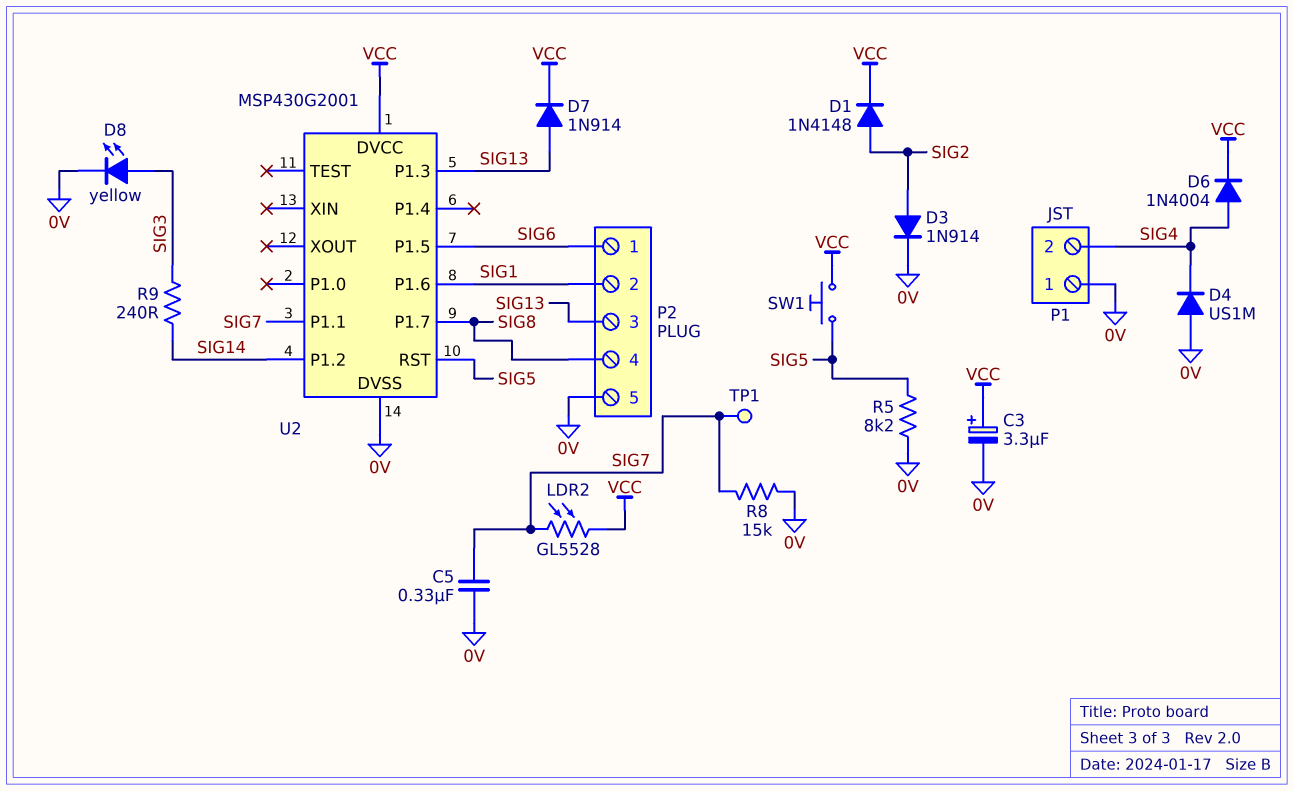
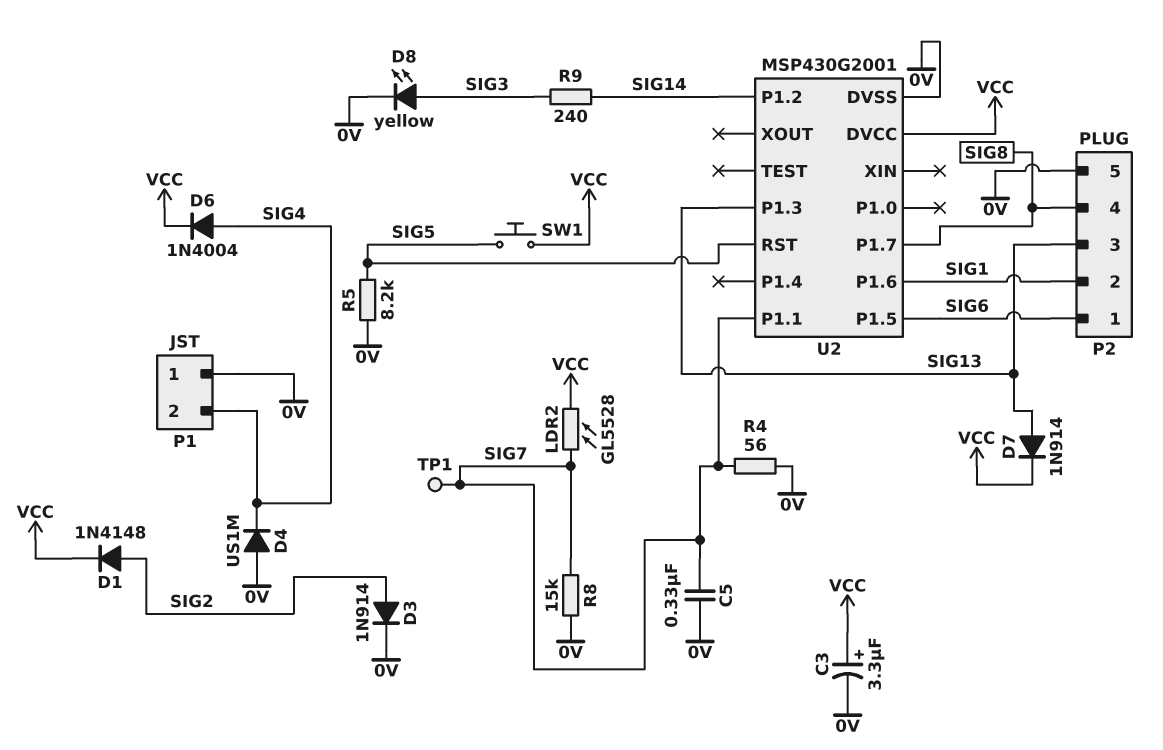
R4: none -> 56 (0V, SIG7)

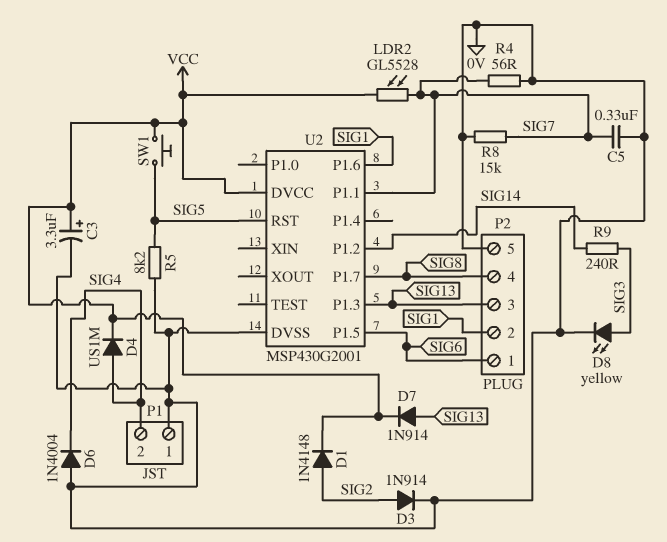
D4: diode US1M (A 0V, K SIG4) -> diode US1M (A SIG4, K VCC)
D6: diode 1N4004 (A SIG4, K VCC) -> diode 1N4004 (A 0V, K SIG4)
TP1: test point (SIG7) -> none

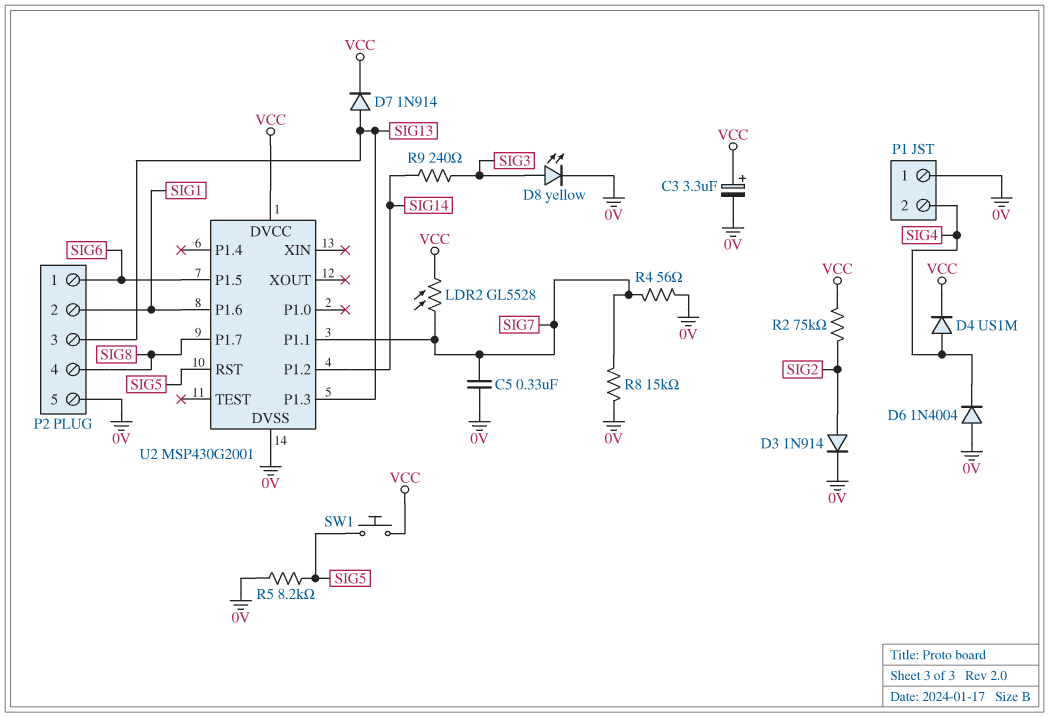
D1: diode 1N4148 (A SIG2, K VCC) -> none
R2: none -> 75k (SIG2, VCC)

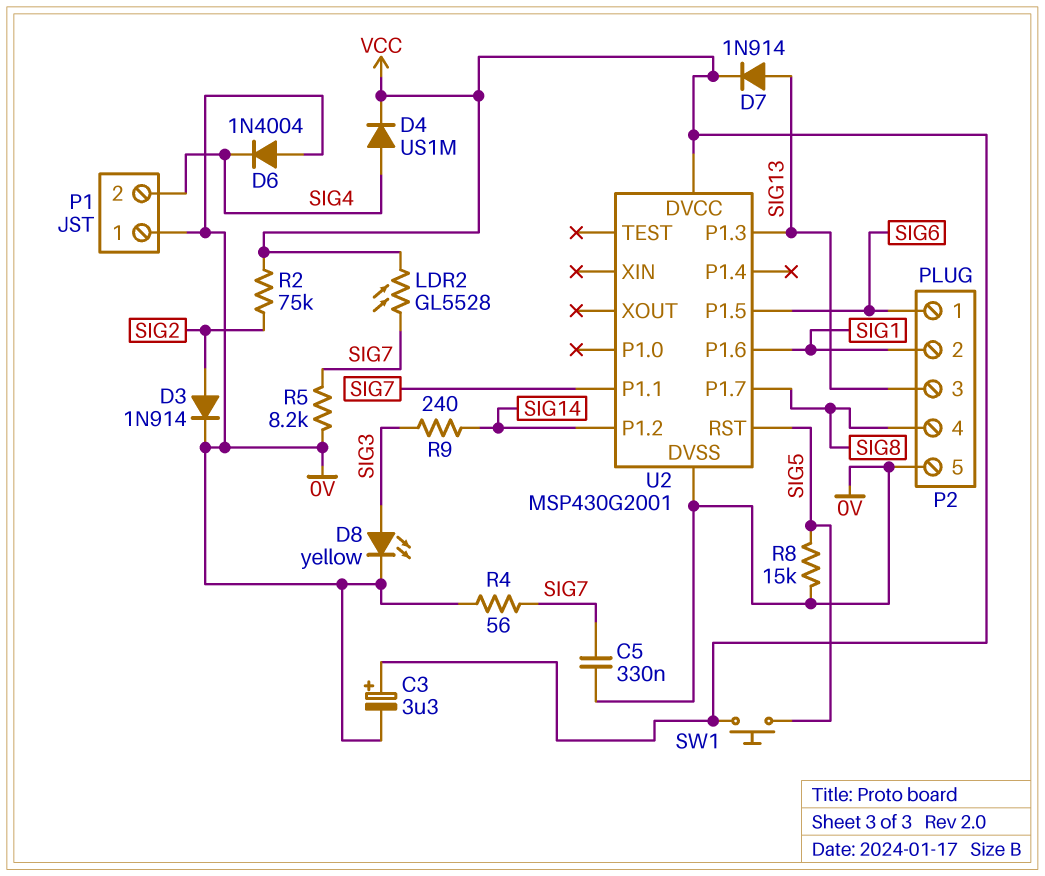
R5: 8.2k (0V, SIG5) -> 8.2k (0V, SIG7)
R8: 15k (0V, SIG7) -> 15k (0V, SIG5)

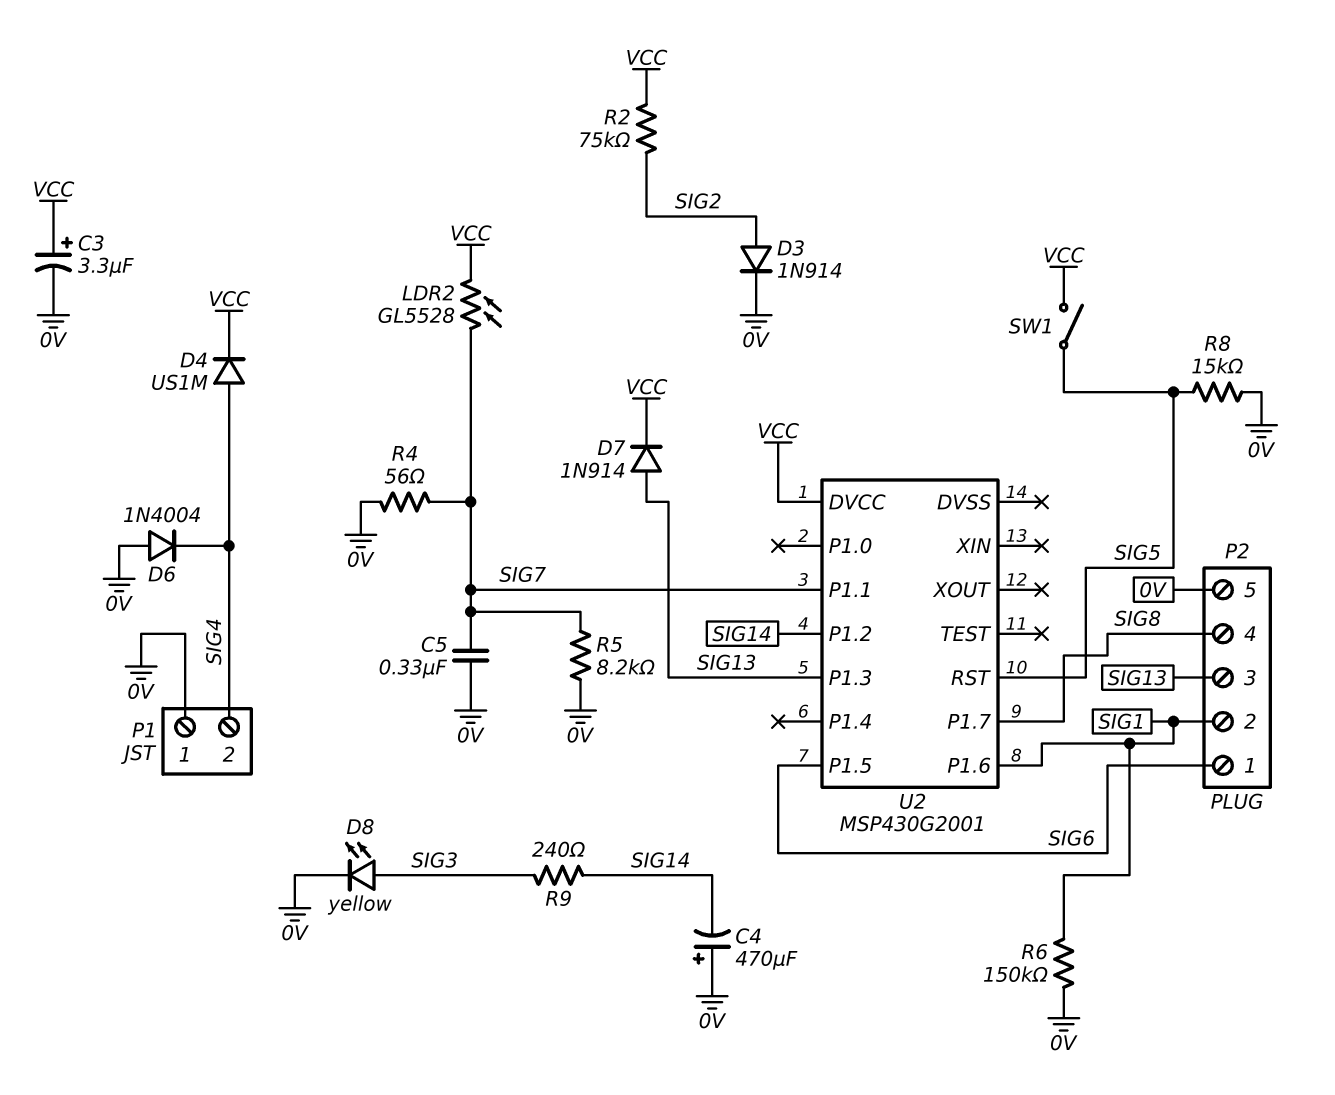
C4: none -> 470uF (plus 0V, minus SIG14)
R6: none -> 150k (0V, SIG1)
SW1: button (SIG5, VCC) -> switch (SIG5, VCC)
U2 pin DVSS: 0V -> none

